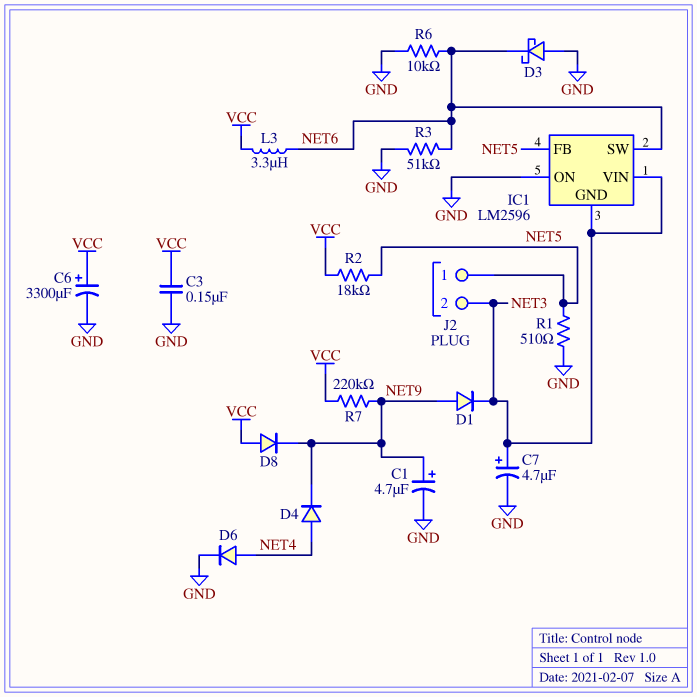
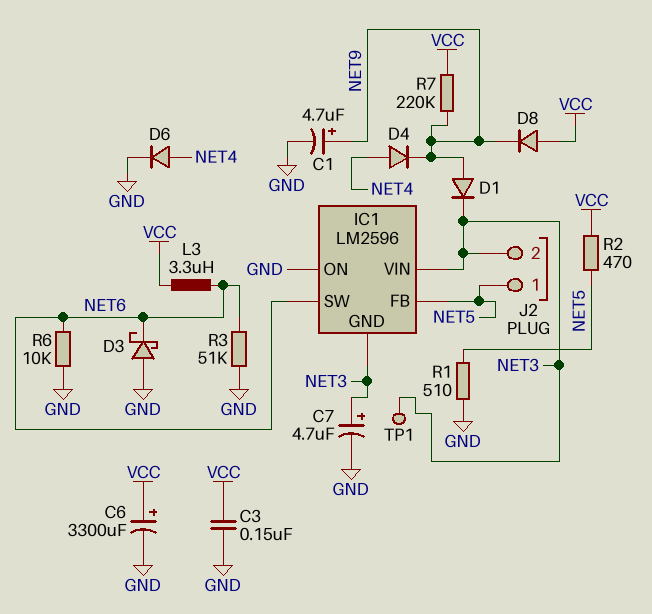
R2: 18k (NET5, VCC) -> 470 (NET5, VCC)
TP1: none -> test point (NET3)

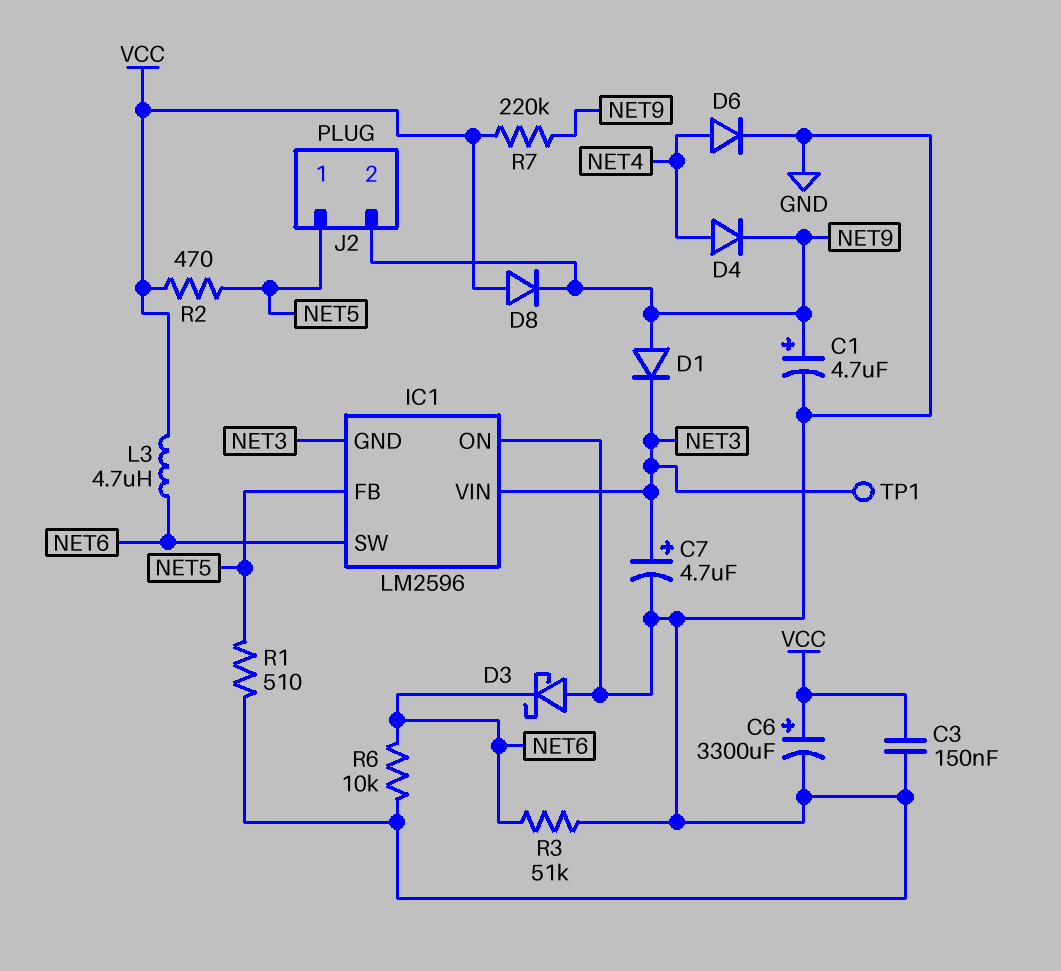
J2 pin 2: NET3 -> NET9
L3: 3.3uH (NET6, VCC) -> 4.7uH (NET6, VCC)

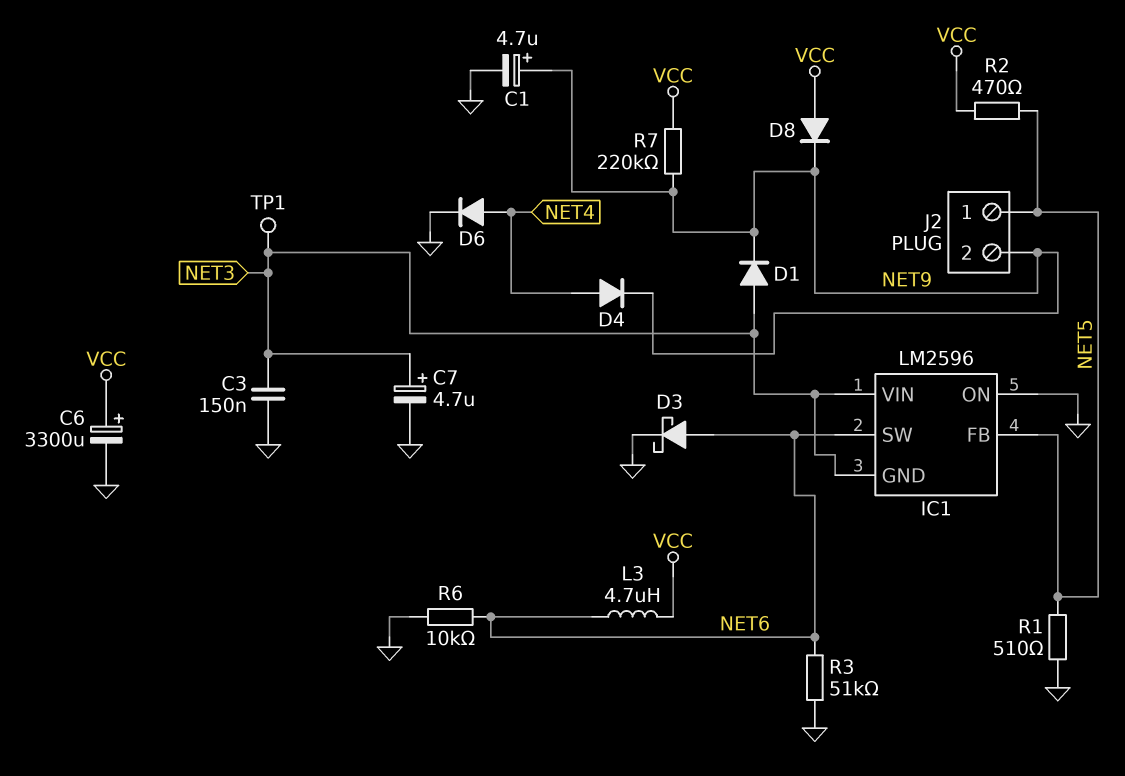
C3: 150nF (GND, VCC) -> 150nF (GND, NET3)
D1: diode (A NET9, K NET3) -> diode (A NET3, K NET9)
D3: schottky (A GND, K NET6) -> schottky (A NET6, K GND)

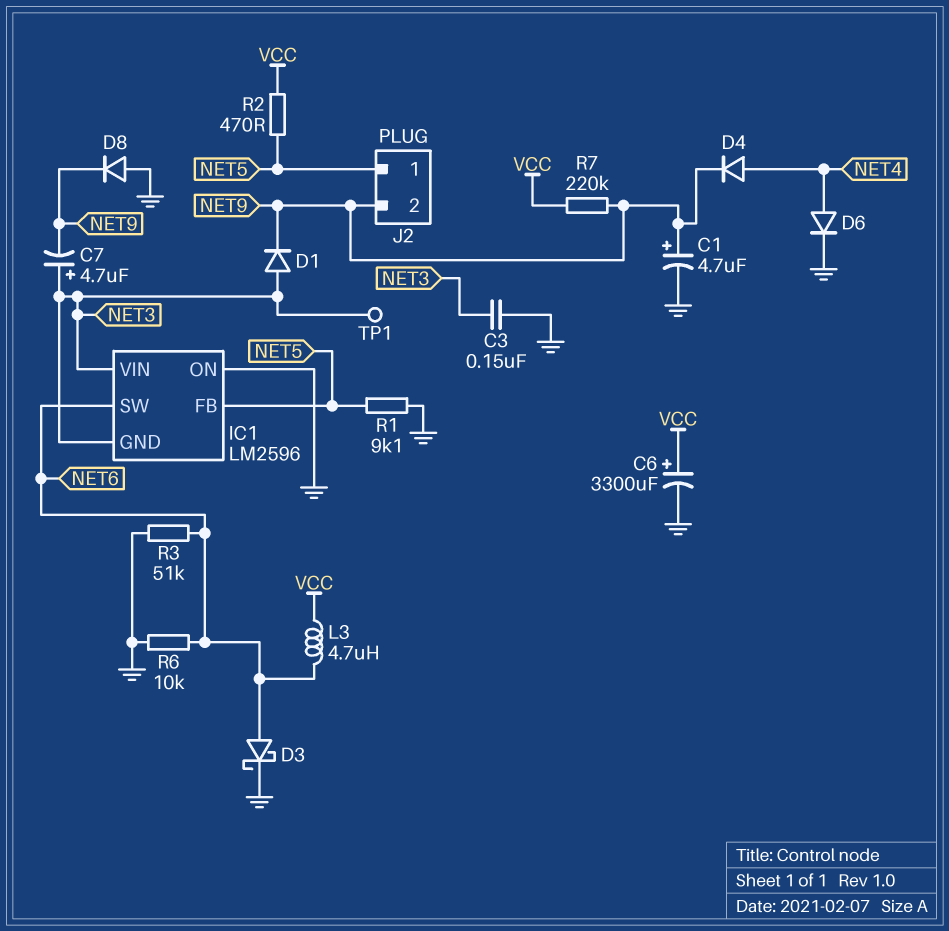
C7: 4.7uF (plus NET3, minus GND) -> 4.7uF (plus NET3, minus NET9)
D8: diode (A VCC, K NET9) -> diode (A GND, K NET9)
R1: 510 (GND, NET5) -> 9.1k (GND, NET5)

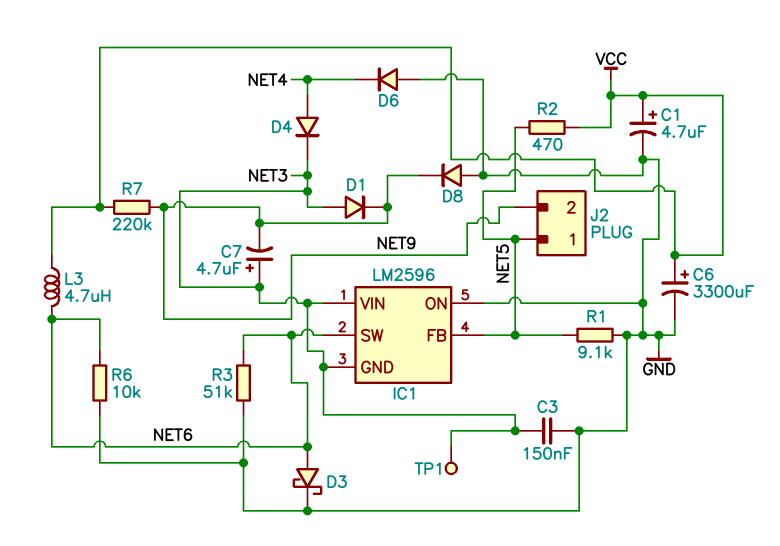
C1: 4.7uF (plus NET9, minus GND) -> 4.7uF (plus VCC, minus GND)
D4: diode (A NET4, K NET9) -> diode (A NET4, K NET3)
D6: diode (A NET4, K GND) -> diode (A GND, K NET4)

